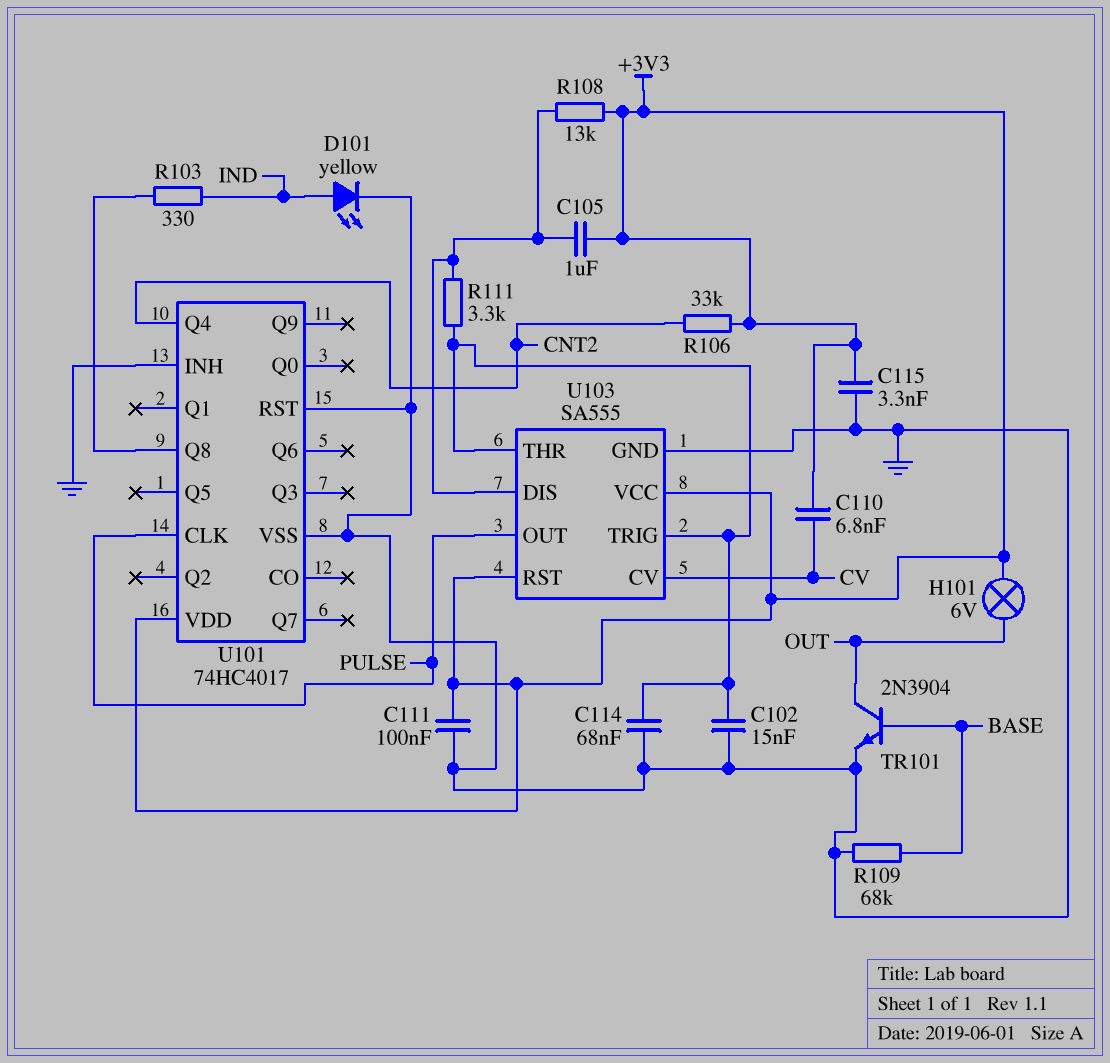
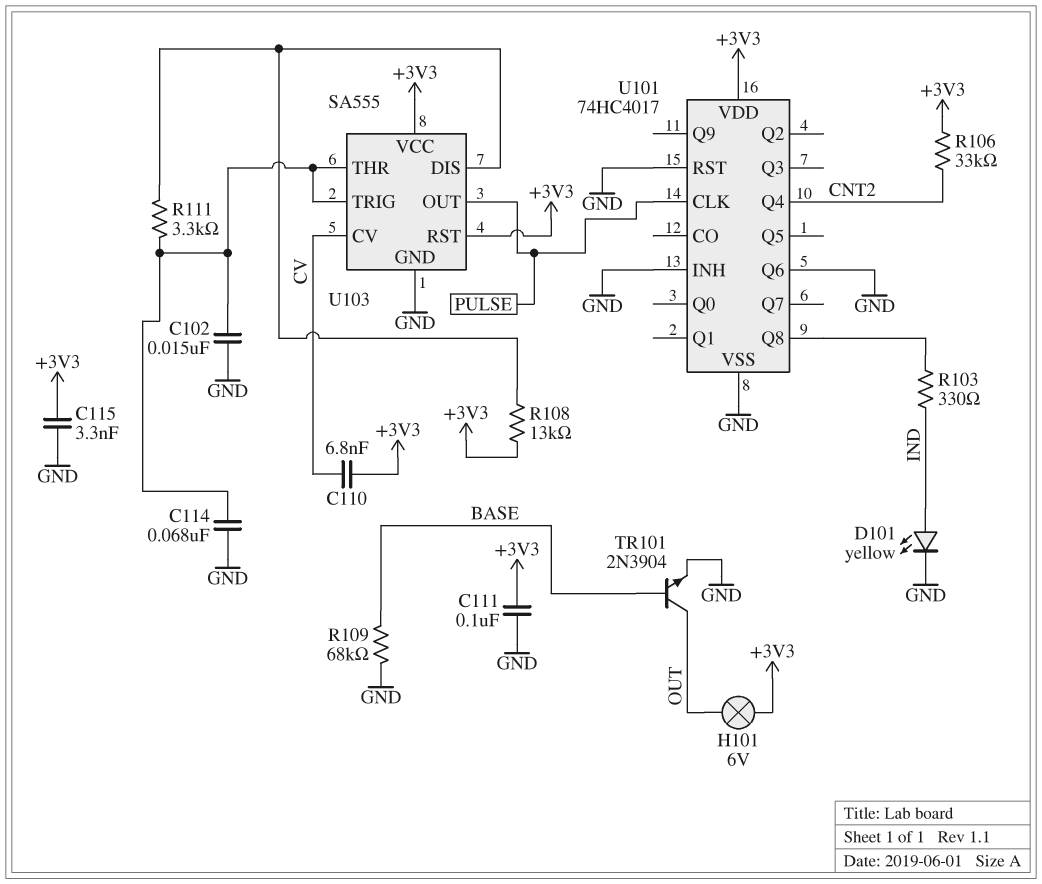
C105: 1uF (+3V3, U103/DIS) -> none
U101 pin Q6: none -> GND

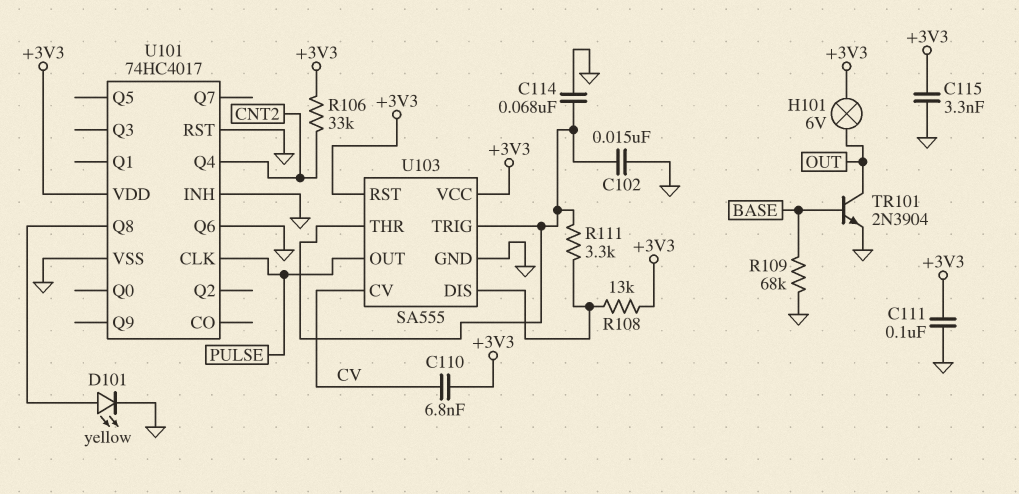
D101: LED yellow (A IND, K GND) -> LED yellow (A U101/Q8, K GND)
R103: 330 (IND, U101/Q8) -> none

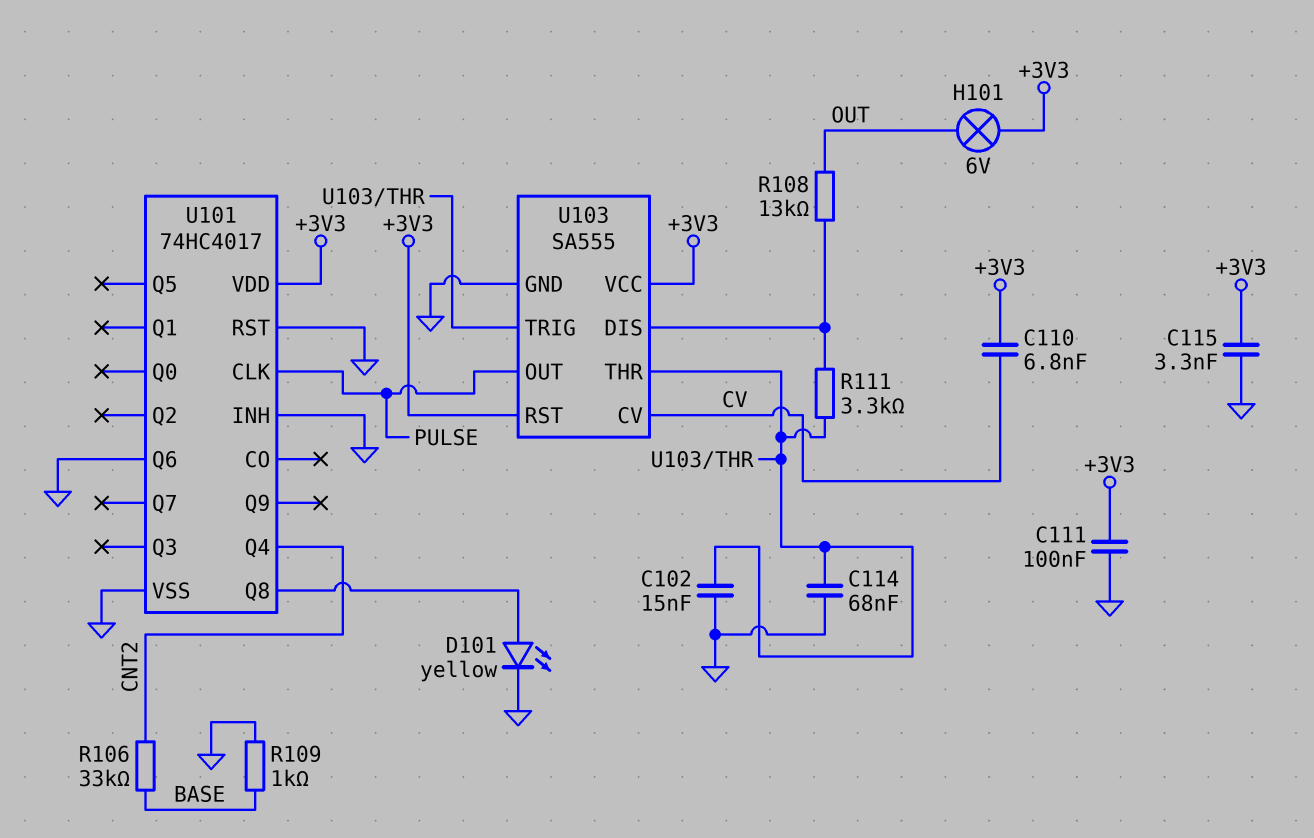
R106: 33k (+3V3, CNT2) -> 33k (BASE, CNT2)
R108: 13k (+3V3, U103/DIS) -> 13k (OUT, U103/DIS)
R109: 68k (BASE, GND) -> 1k (BASE, GND)
TR101: NPN 2N3904 (B BASE, C OUT, E GND) -> none

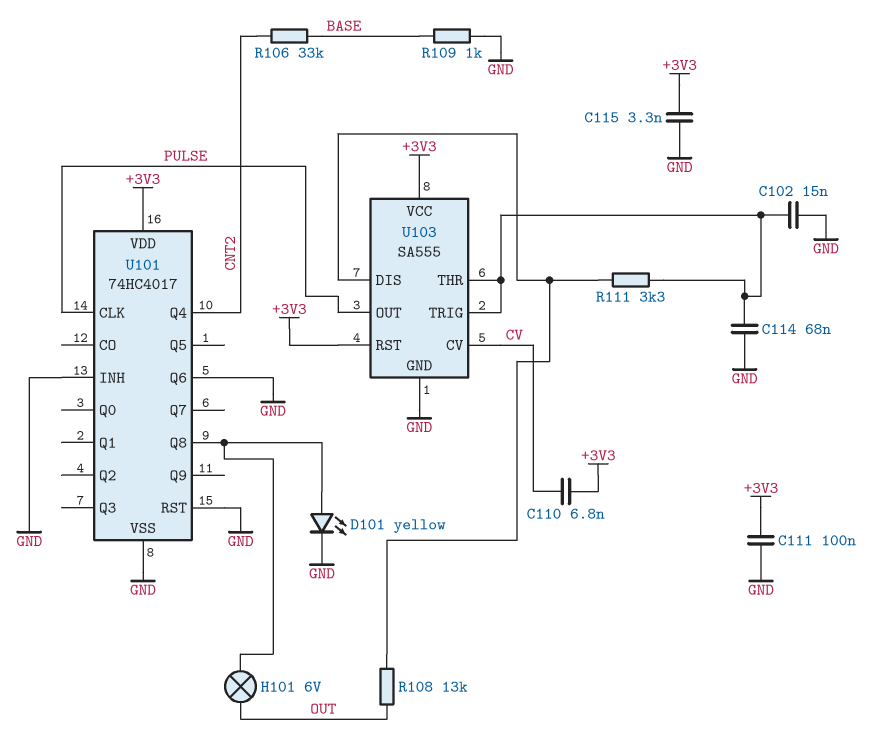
H101: lamp 6V (+3V3, OUT) -> lamp 6V (OUT, U101/Q8)

